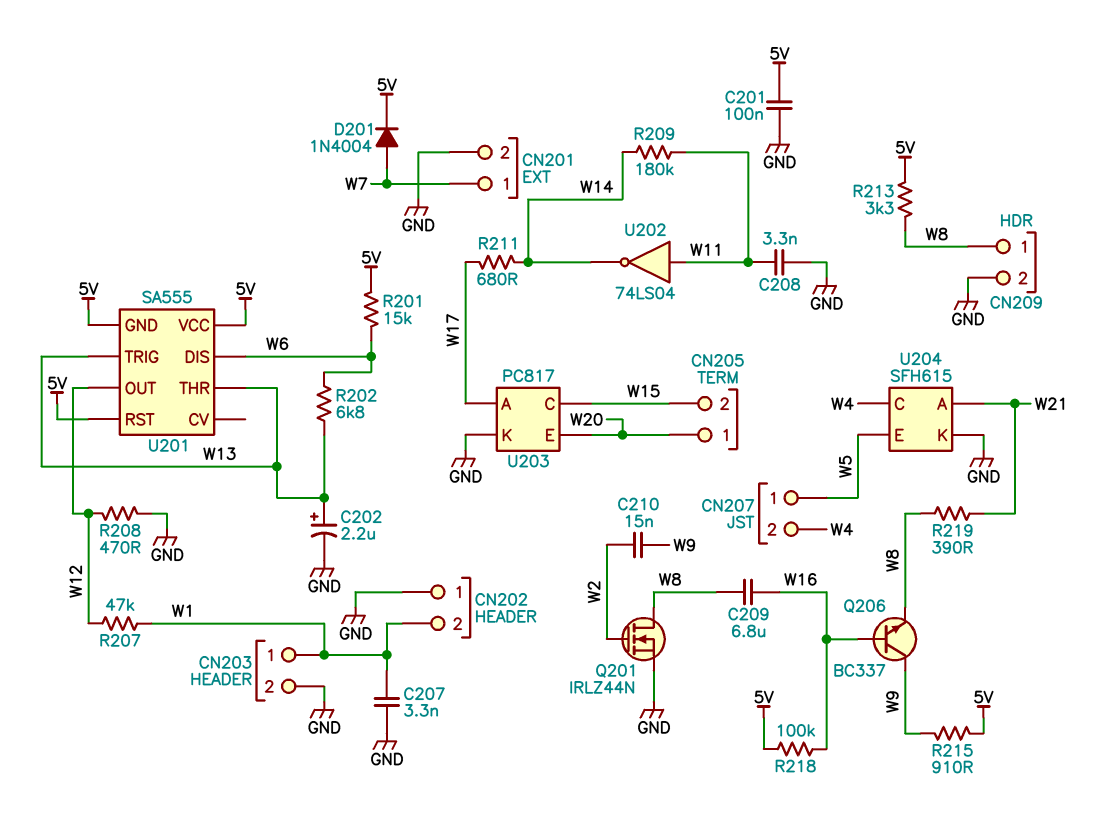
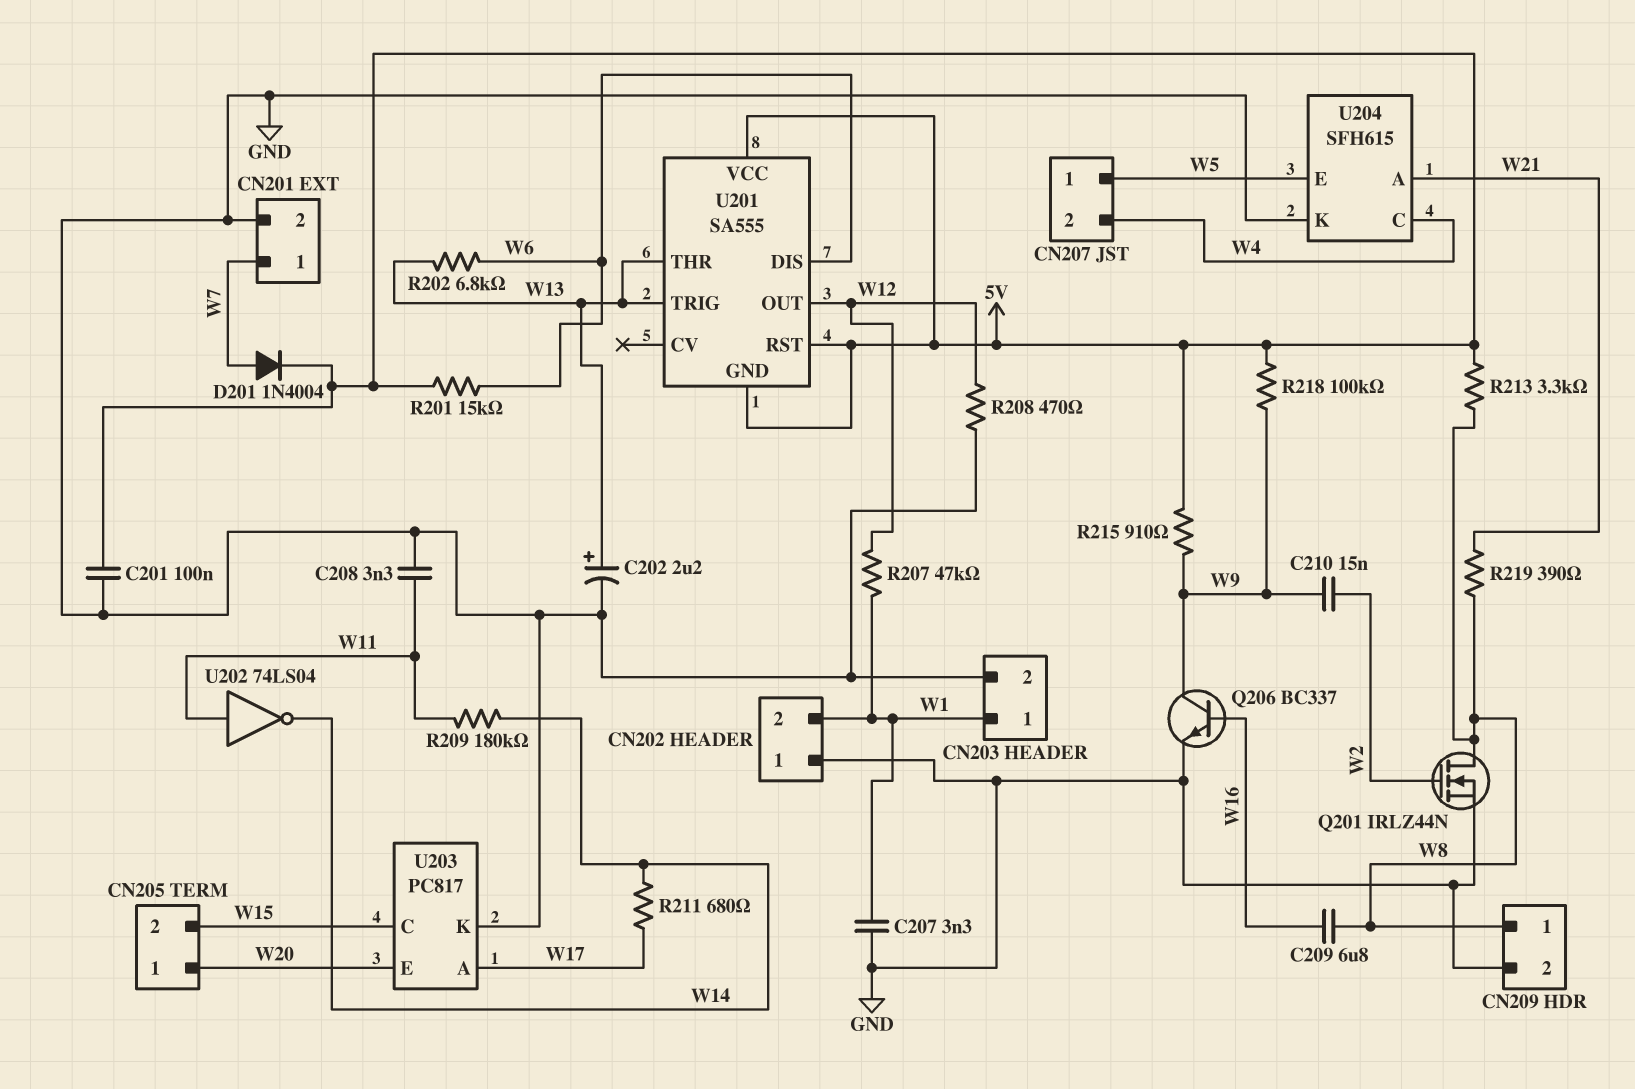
Q206: NPN BC337 (B W16, C W9, E W8) -> NPN BC337 (B W16, C W9, E GND)
R218: 100k (5V, W16) -> 100k (5V, W9)

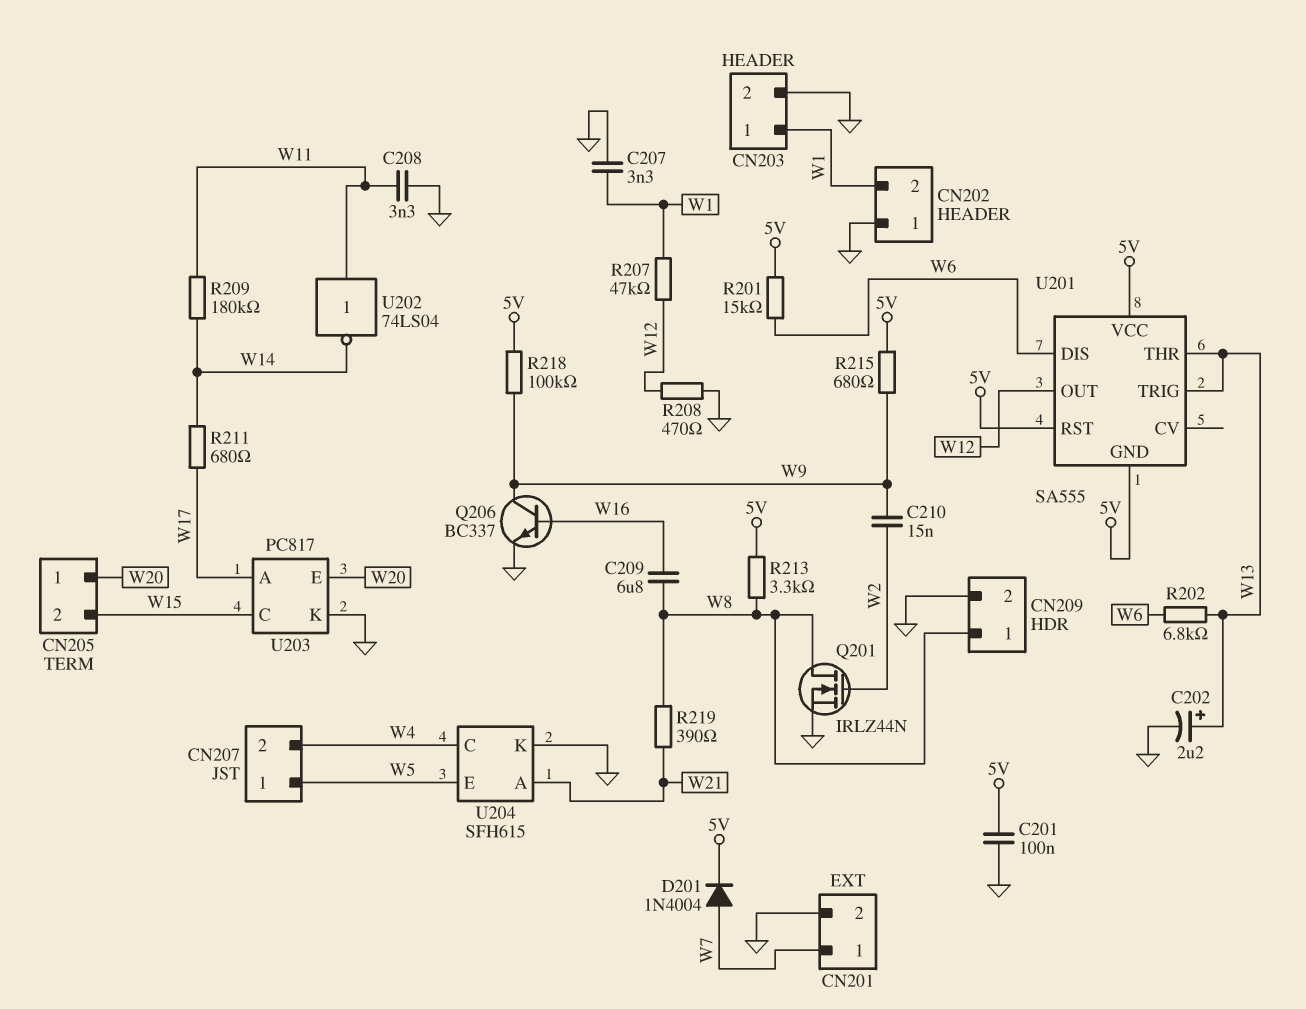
R215: 910 (5V, W9) -> 680 (5V, W9)

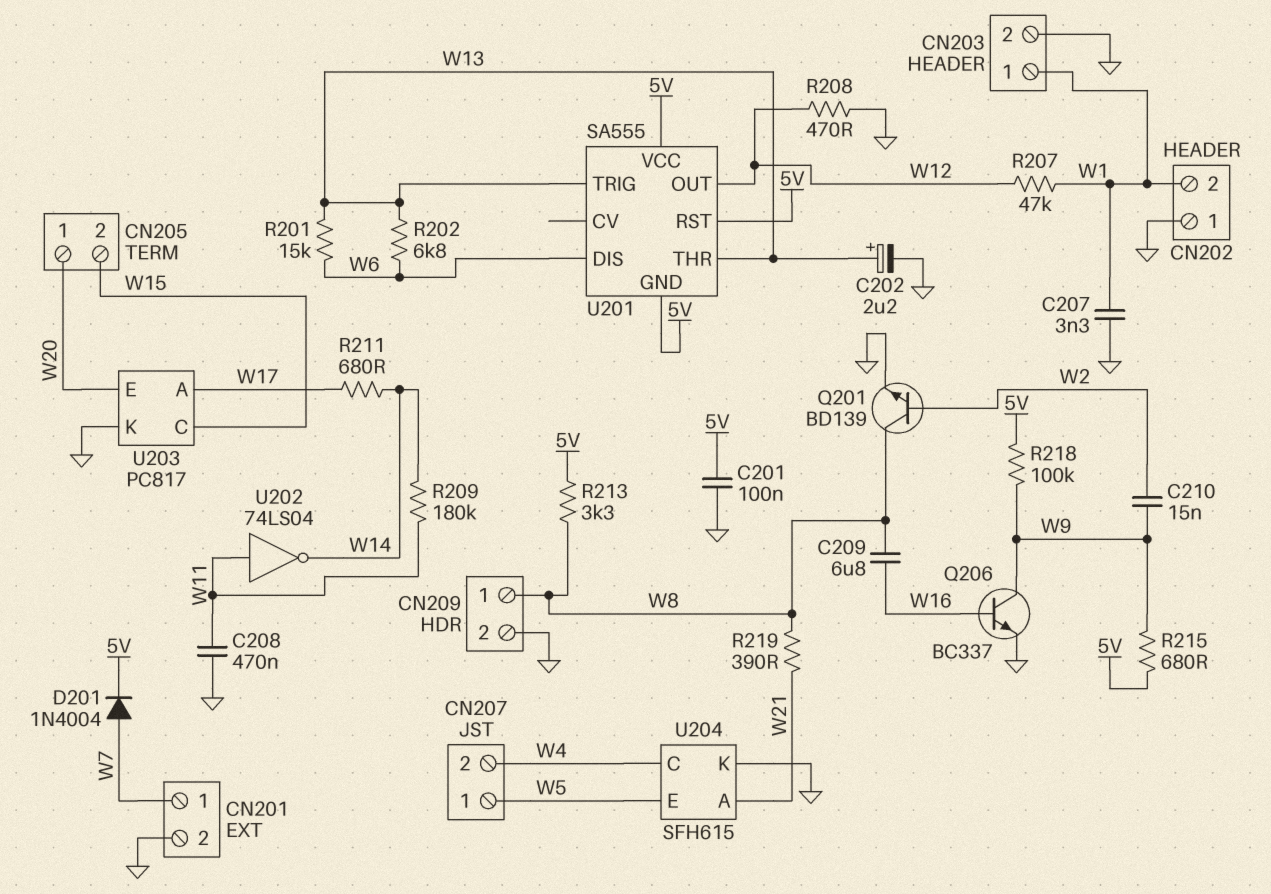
C208: 3.3nF (GND, W11) -> 470nF (GND, W11)
Q201: NMOS IRLZ44N (G W2, D W8, S GND) -> NPN BD139 (B W2, C W8, E GND)
R201: 15k (5V, W6) -> 15k (W6, W13)

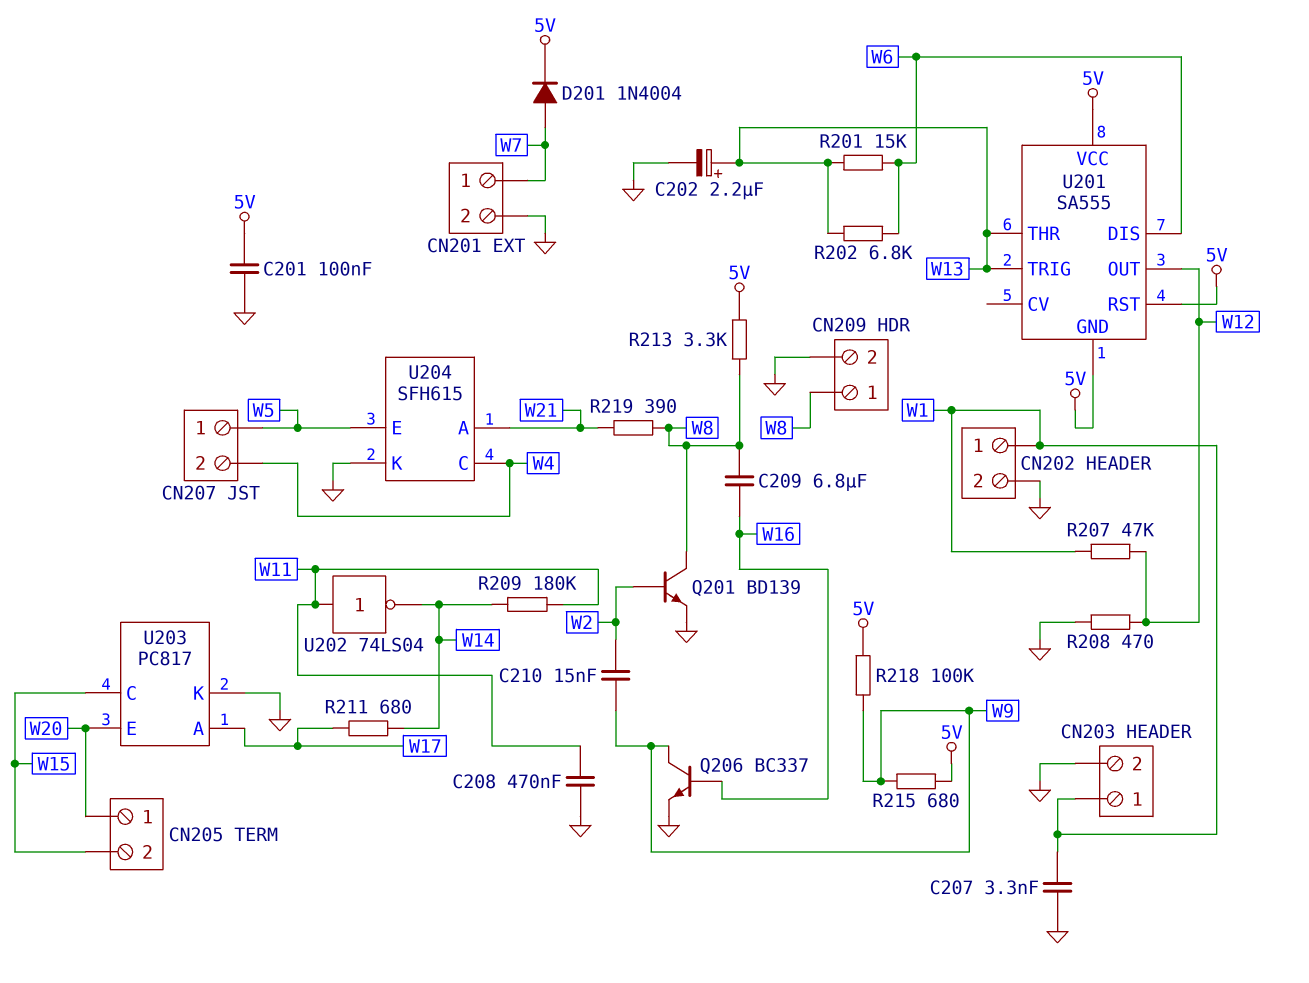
CN202 pin 1: GND -> W1
CN202 pin 2: W1 -> GND

